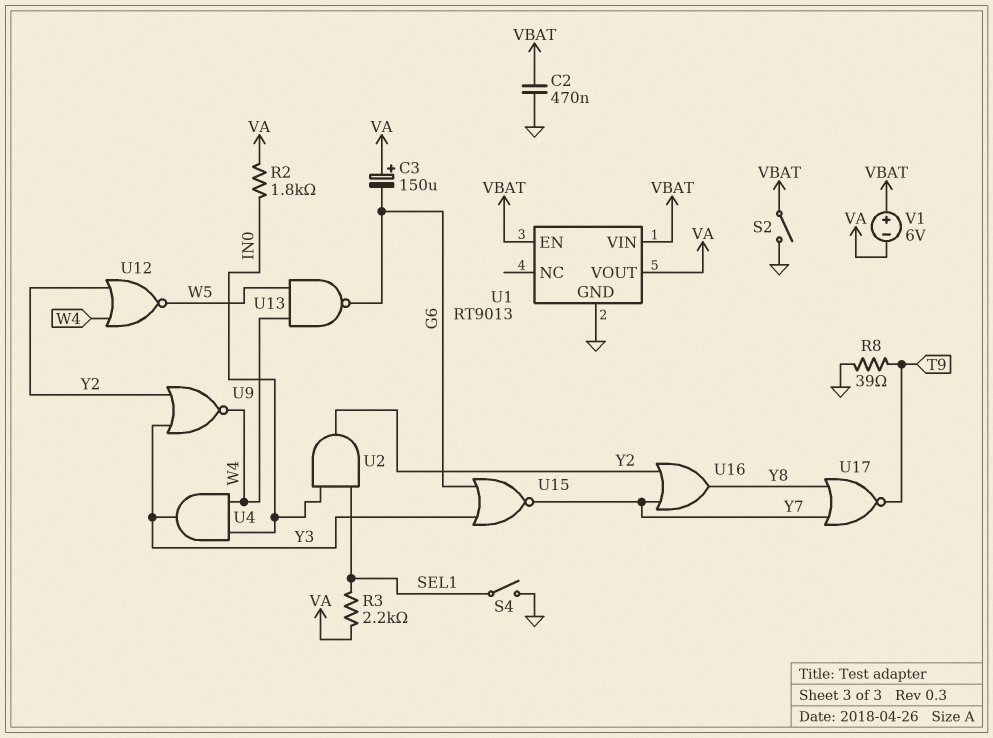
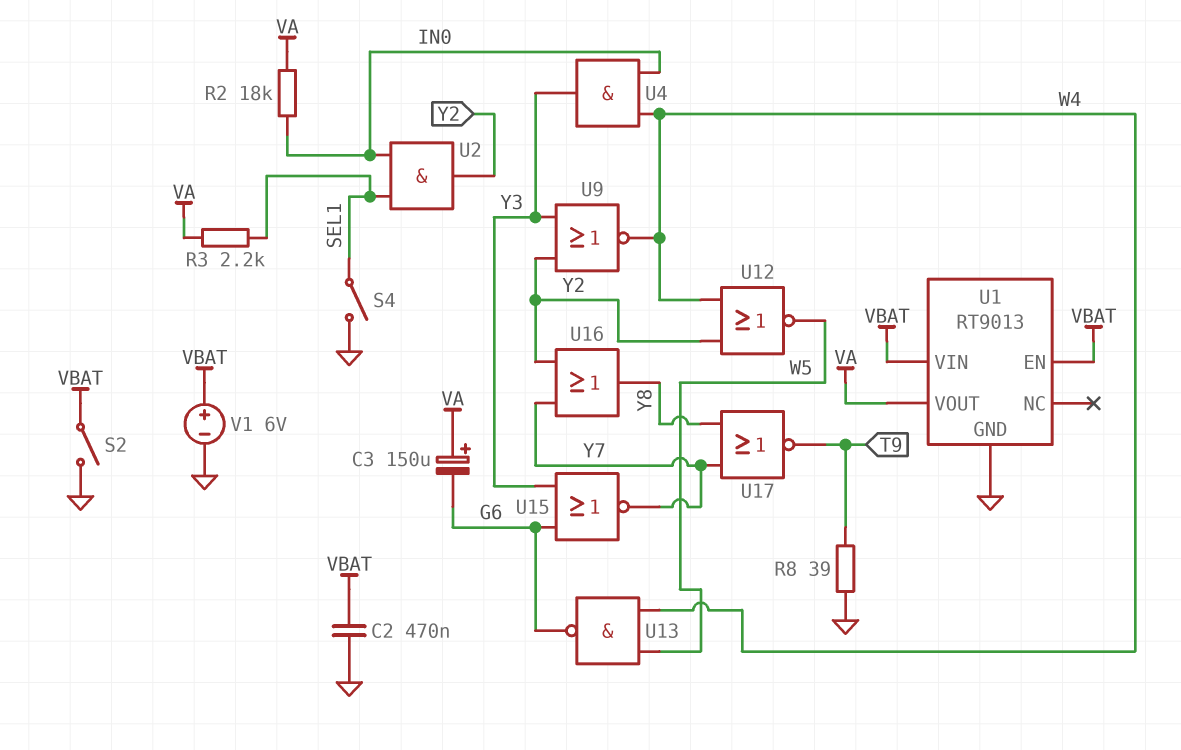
R2: 1.8k (IN0, VA) -> 18k (IN0, VA)
V1: 6V (plus VBAT, minus VA) -> 6V (plus VBAT, minus GND)

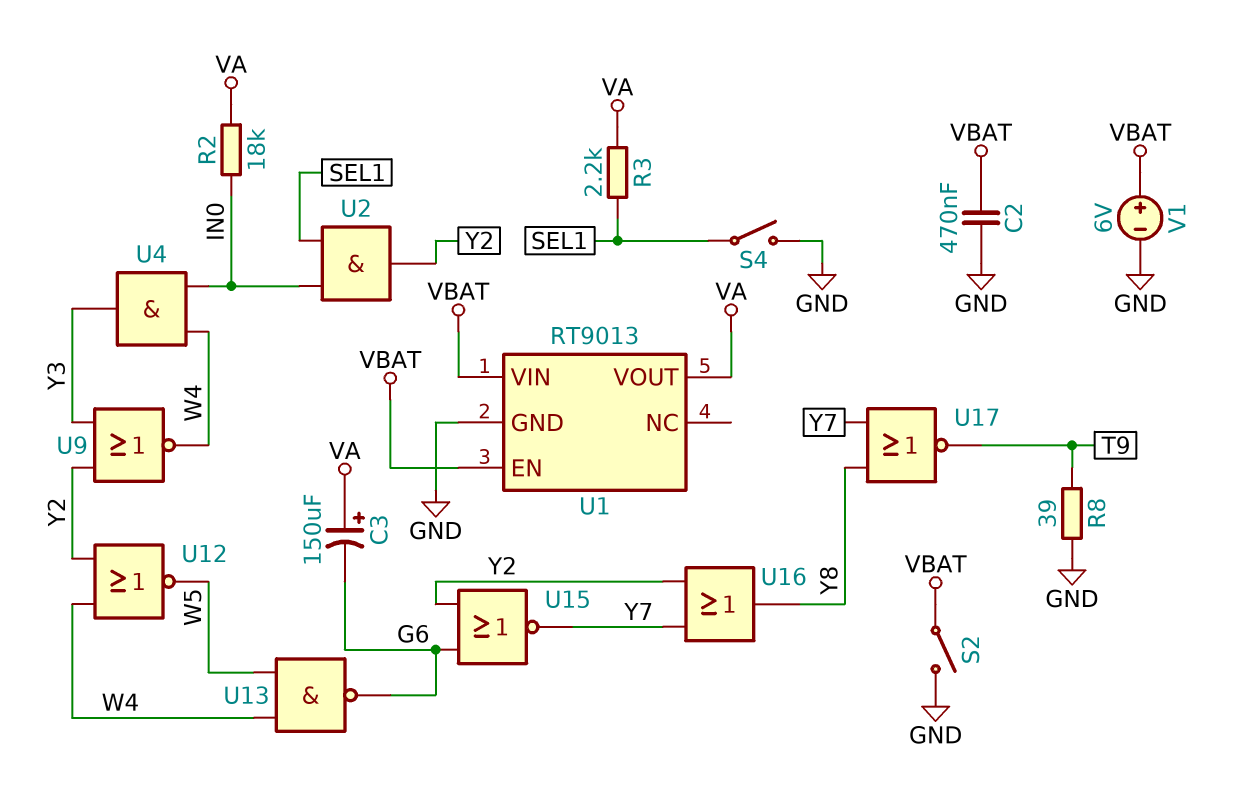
U15: NOR (in G6, in Y3, out Y7) -> NOR (in G6, in Y2, out Y7)

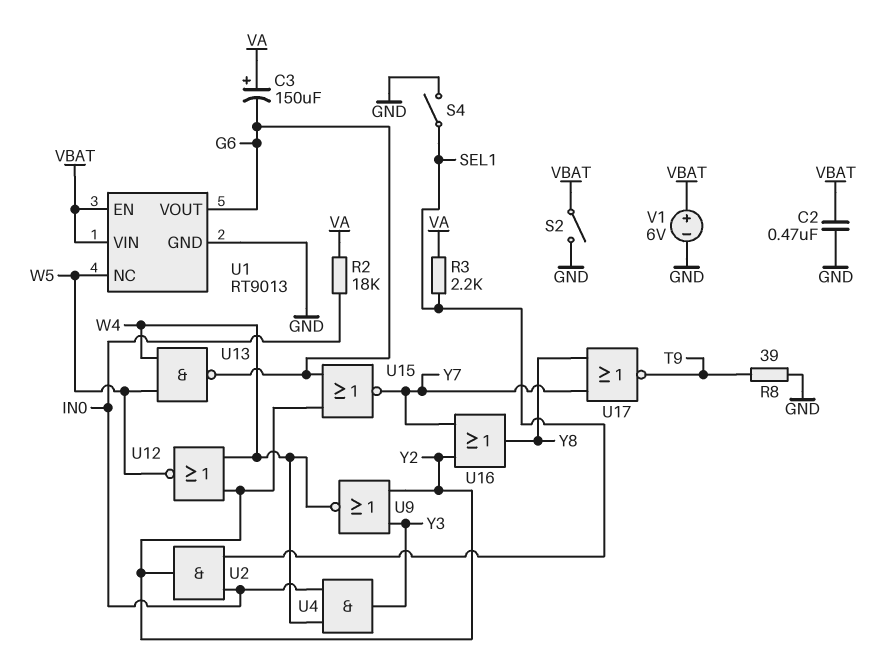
U1 pin NC: none -> W5
U1 pin VOUT: VA -> G6

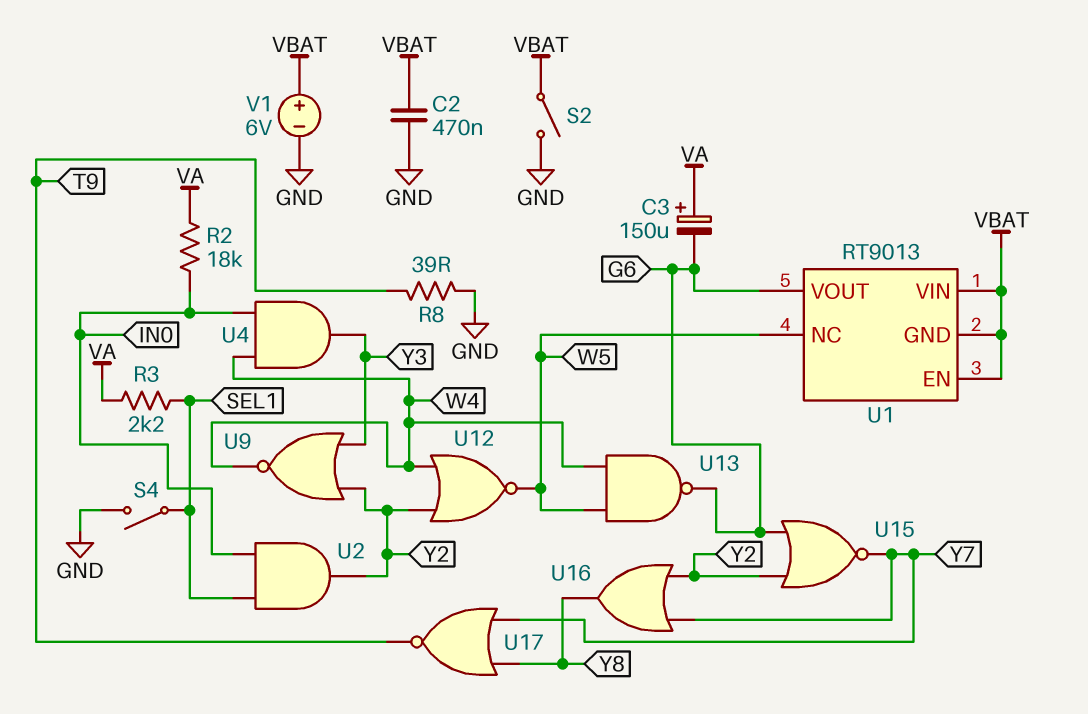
U1 pin GND: GND -> VBAT

